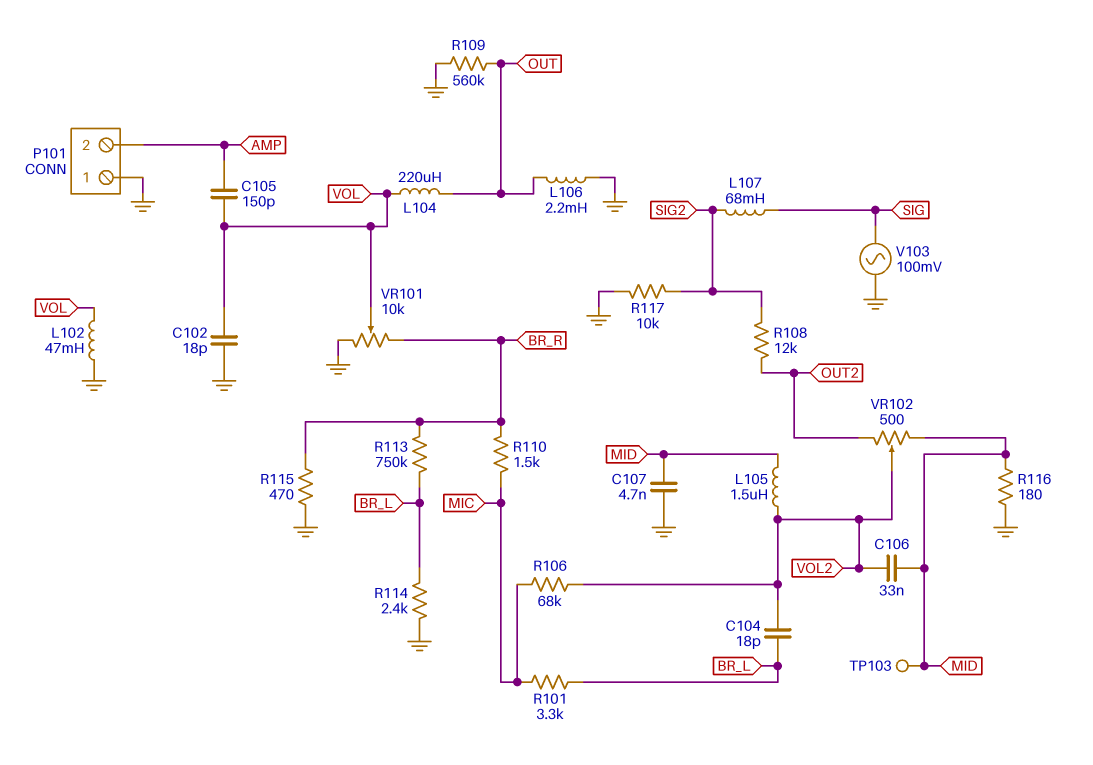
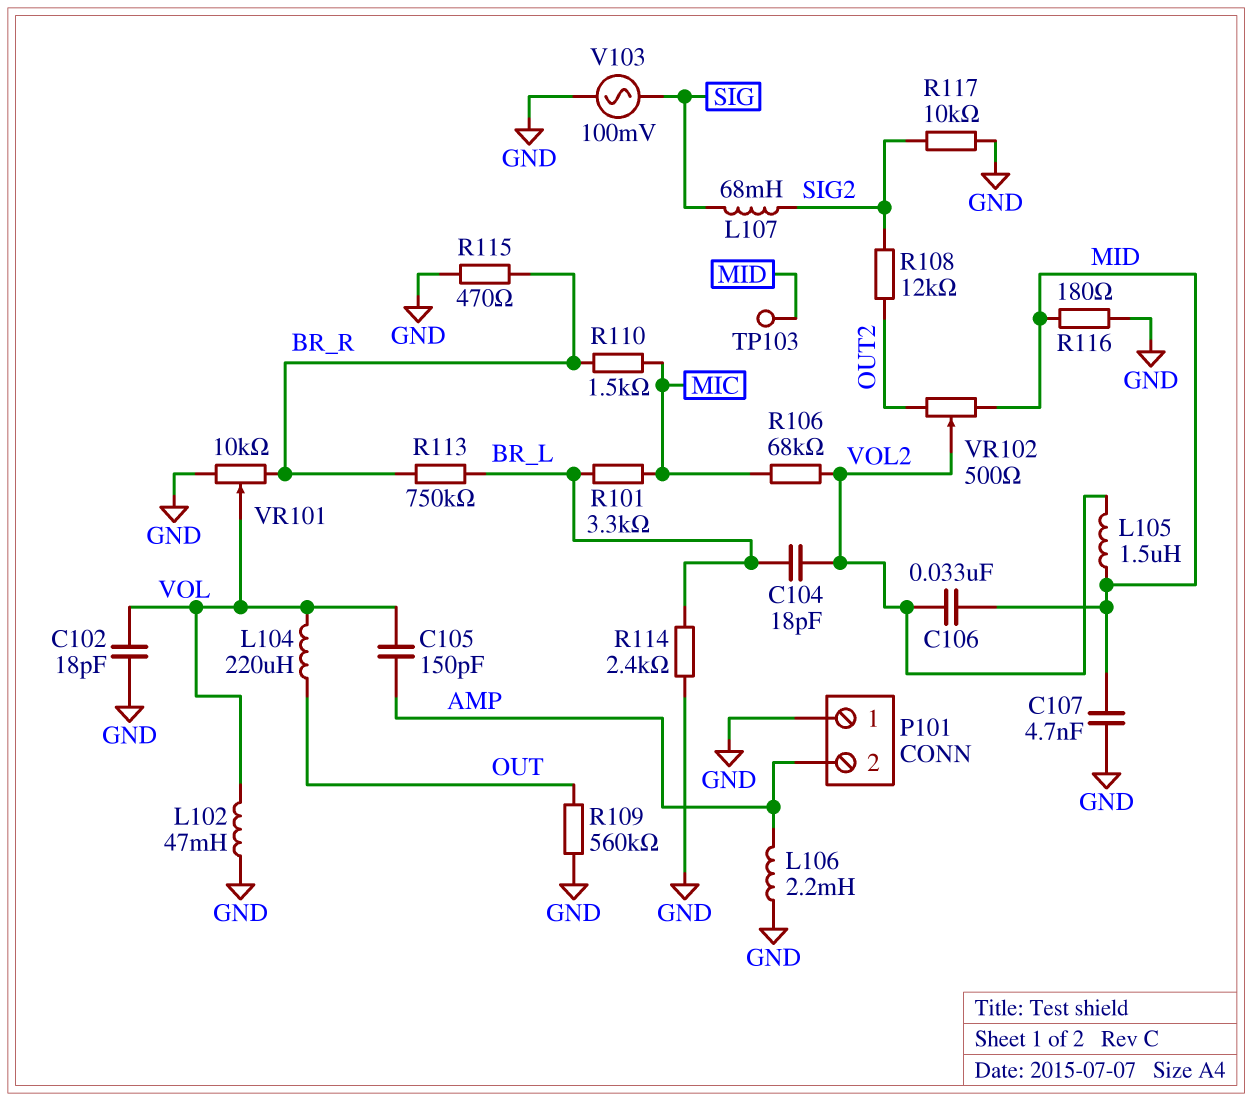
L106: 2.2mH (GND, OUT) -> 2.2mH (AMP, GND)

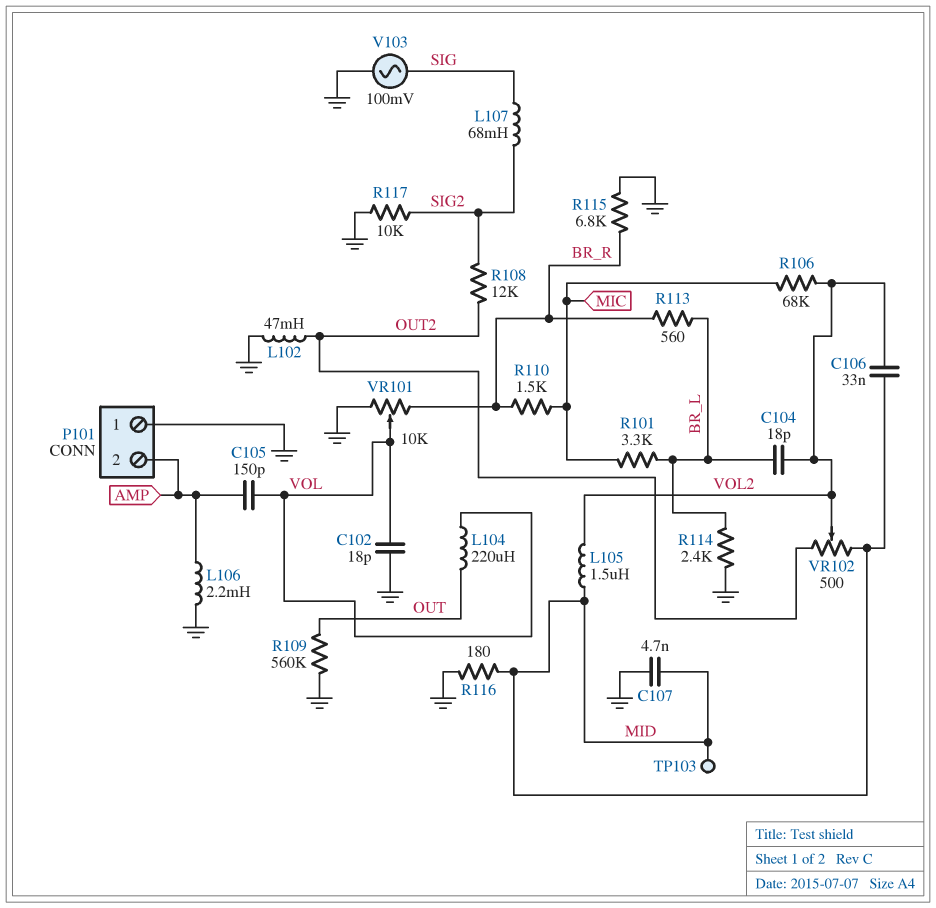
L102: 47mH (GND, VOL) -> 47mH (GND, OUT2)
R113: 750k (BR_L, BR_R) -> 560 (BR_L, BR_R)
R115: 470 (BR_R, GND) -> 6.8k (BR_R, GND)

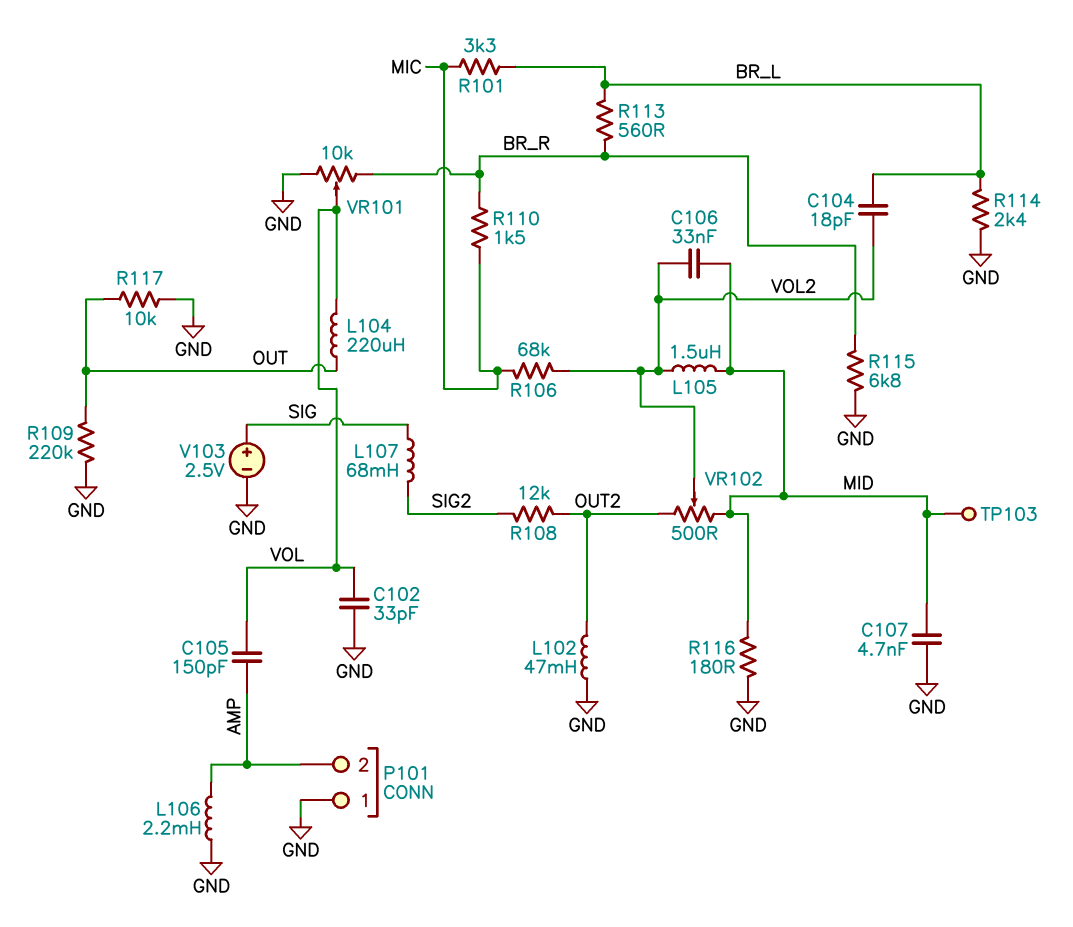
C102: 18pF (GND, VOL) -> 33pF (GND, VOL)
R109: 560k (GND, OUT) -> 220k (GND, OUT)
R117: 10k (GND, SIG2) -> 10k (GND, OUT)
V103: AC 100mV (GND, SIG) -> 2.5V (plus SIG, minus GND)

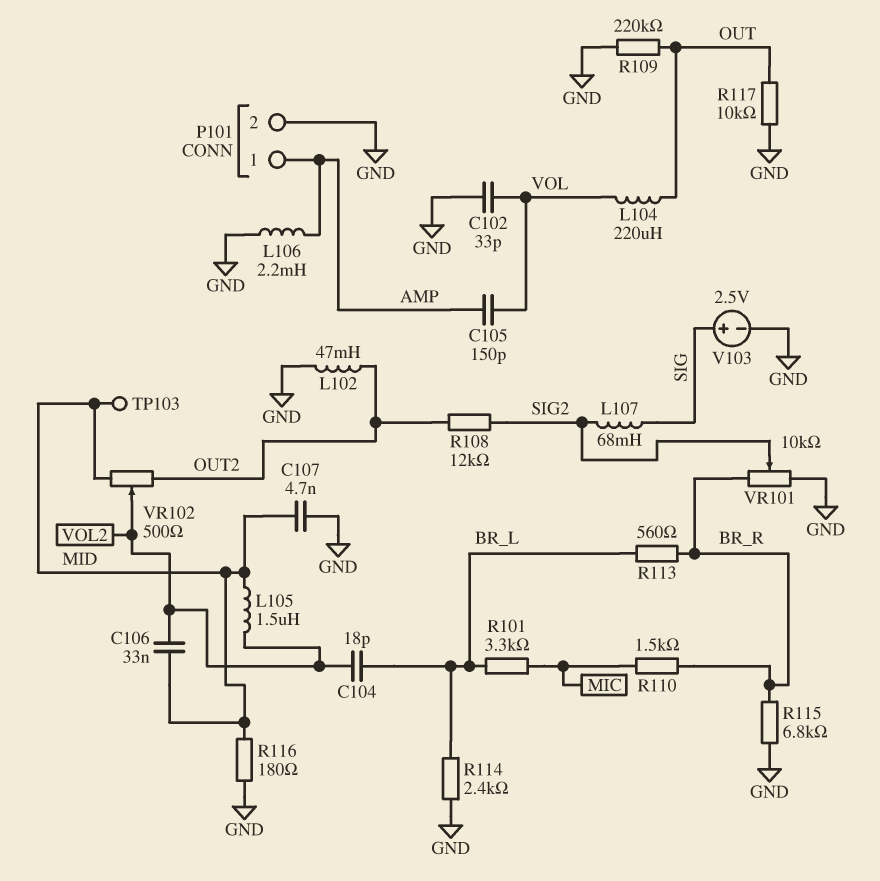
P101 pin 1: GND -> AMP
P101 pin 2: AMP -> GND
R106: 68k (MIC, VOL2) -> none
VR101: 10k (BR_R, GND, wiper VOL) -> 10k (BR_R, GND, wiper SIG2)

